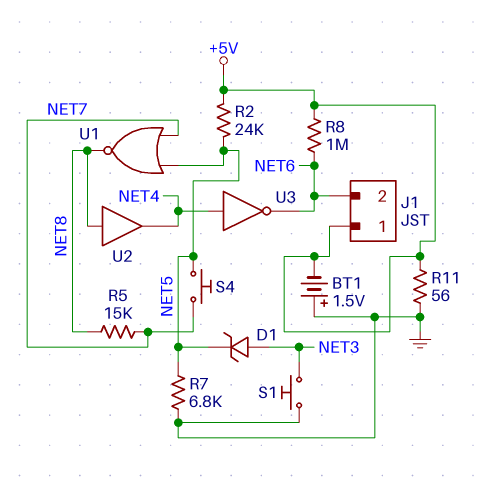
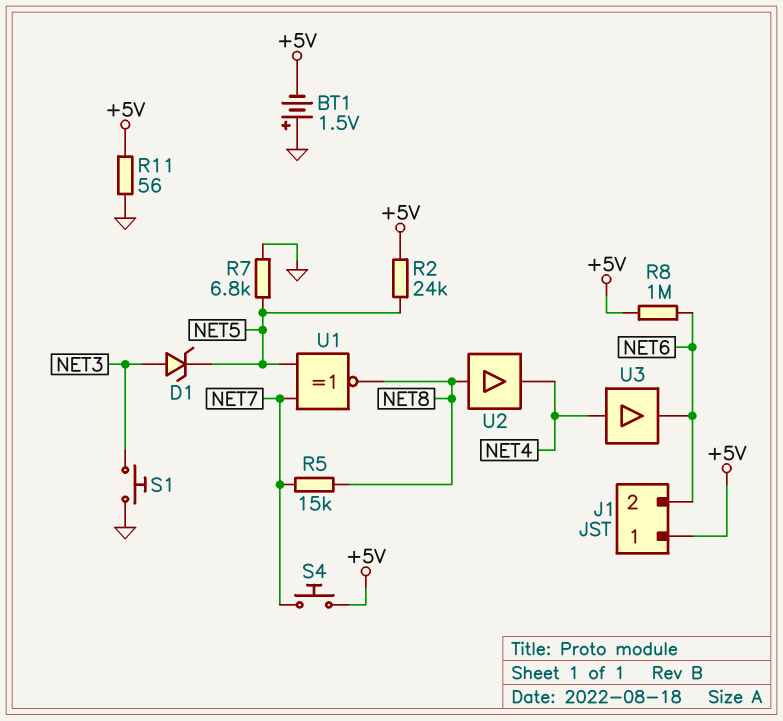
S4: button (NET5, NET7) -> button (+5V, NET7)
U1: NOR (in NET5, in NET7, out NET8) -> XNOR (in NET5, in NET7, out NET8)
U3: NOT (in NET4, out NET6) -> buffer (in NET4, out NET6)

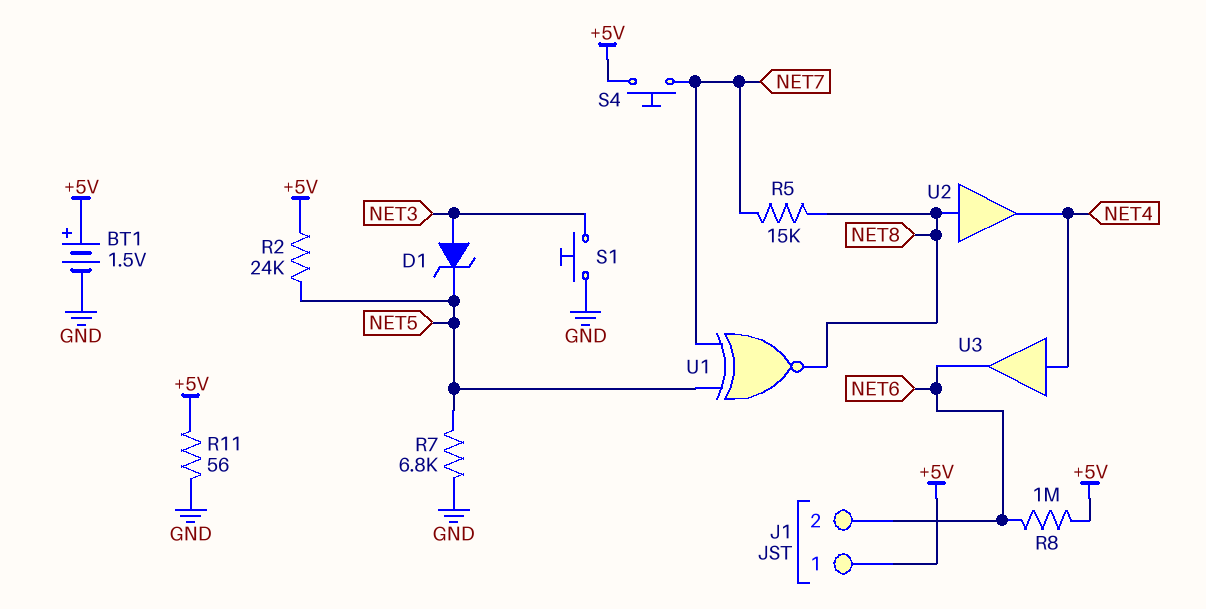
BT1: 1.5V (plus GND, minus +5V) -> 1.5V (plus +5V, minus GND)

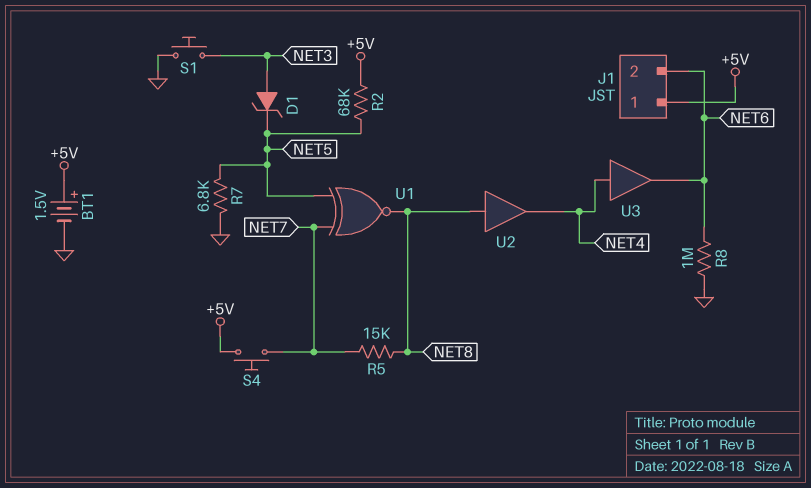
R2: 24k (+5V, NET5) -> 68k (+5V, NET5)
R8: 1M (+5V, NET6) -> 1M (GND, NET6)
R11: 56 (+5V, GND) -> none

